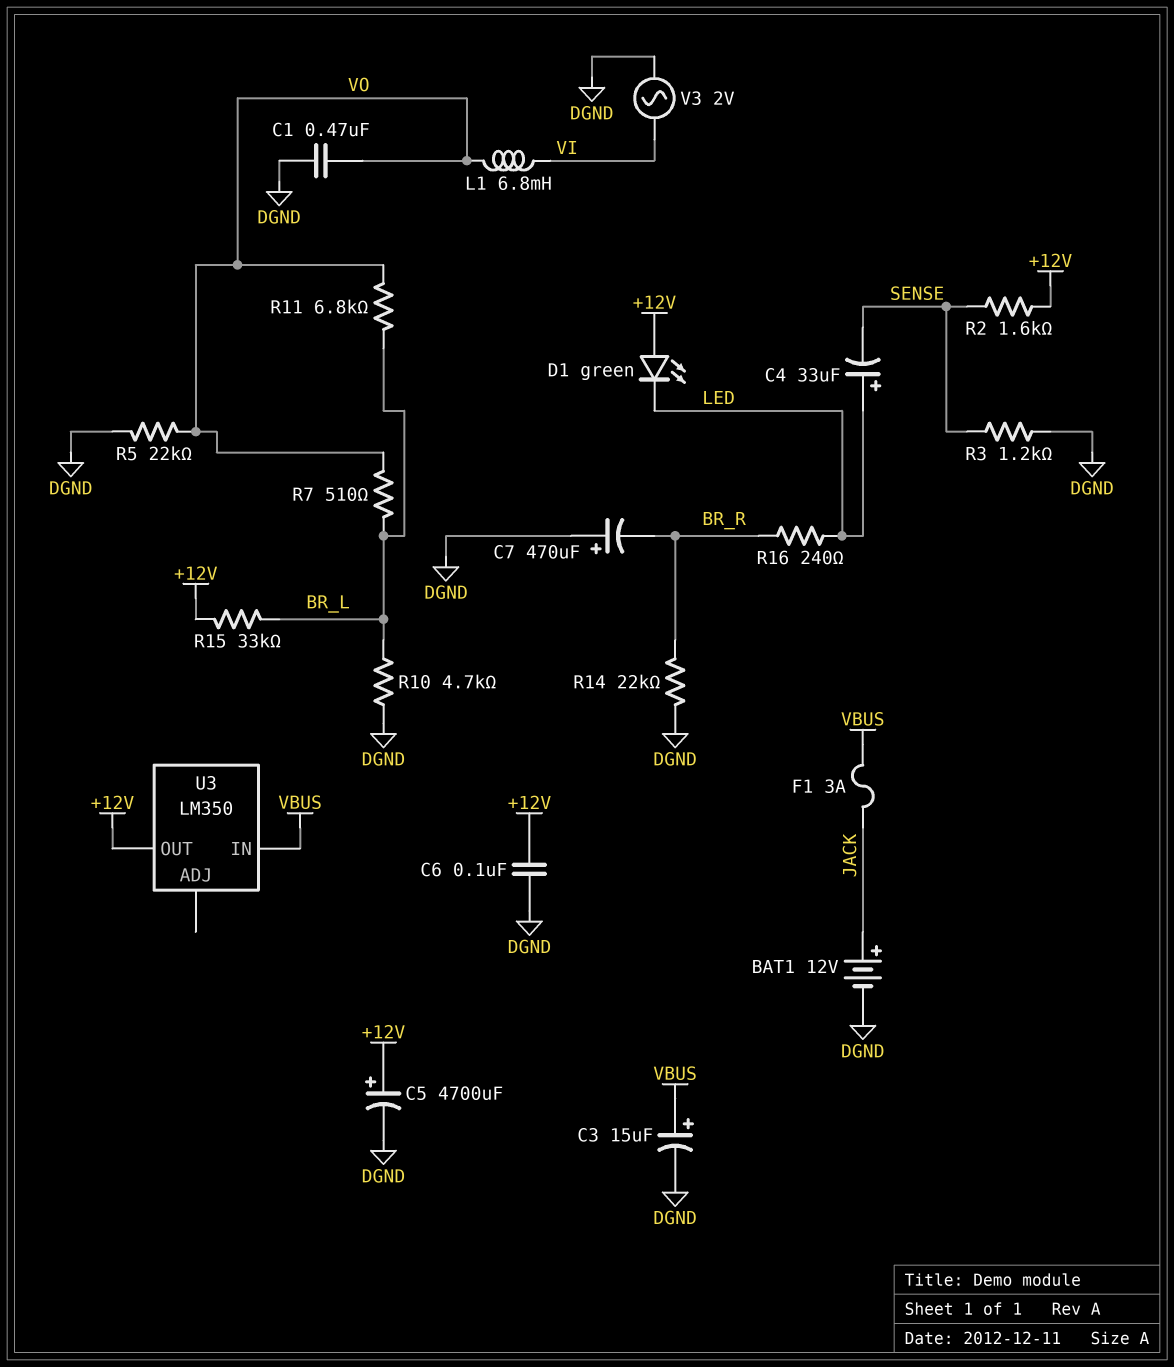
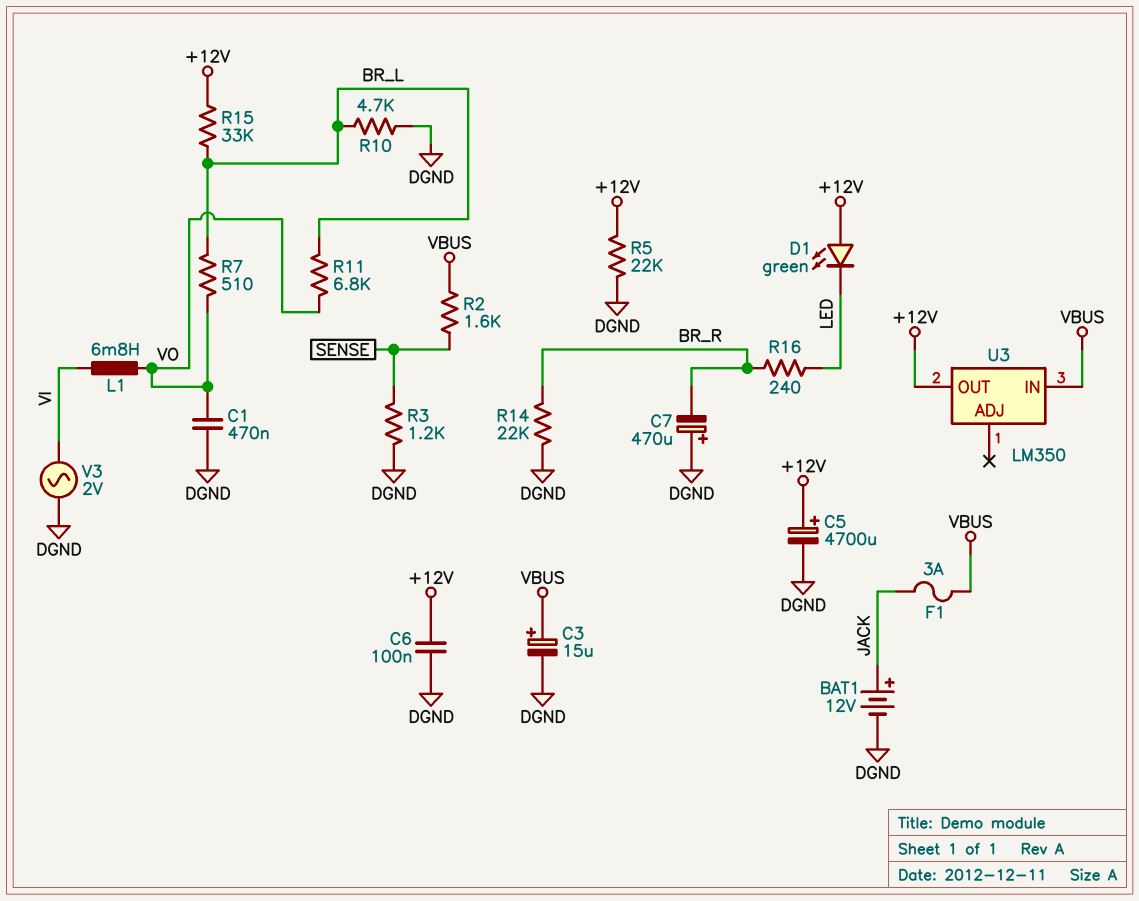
C4: 33uF (plus LED, minus SENSE) -> none
R2: 1.6k (+12V, SENSE) -> 1.6k (SENSE, VBUS)
R5: 22k (DGND, VO) -> 22k (+12V, DGND)

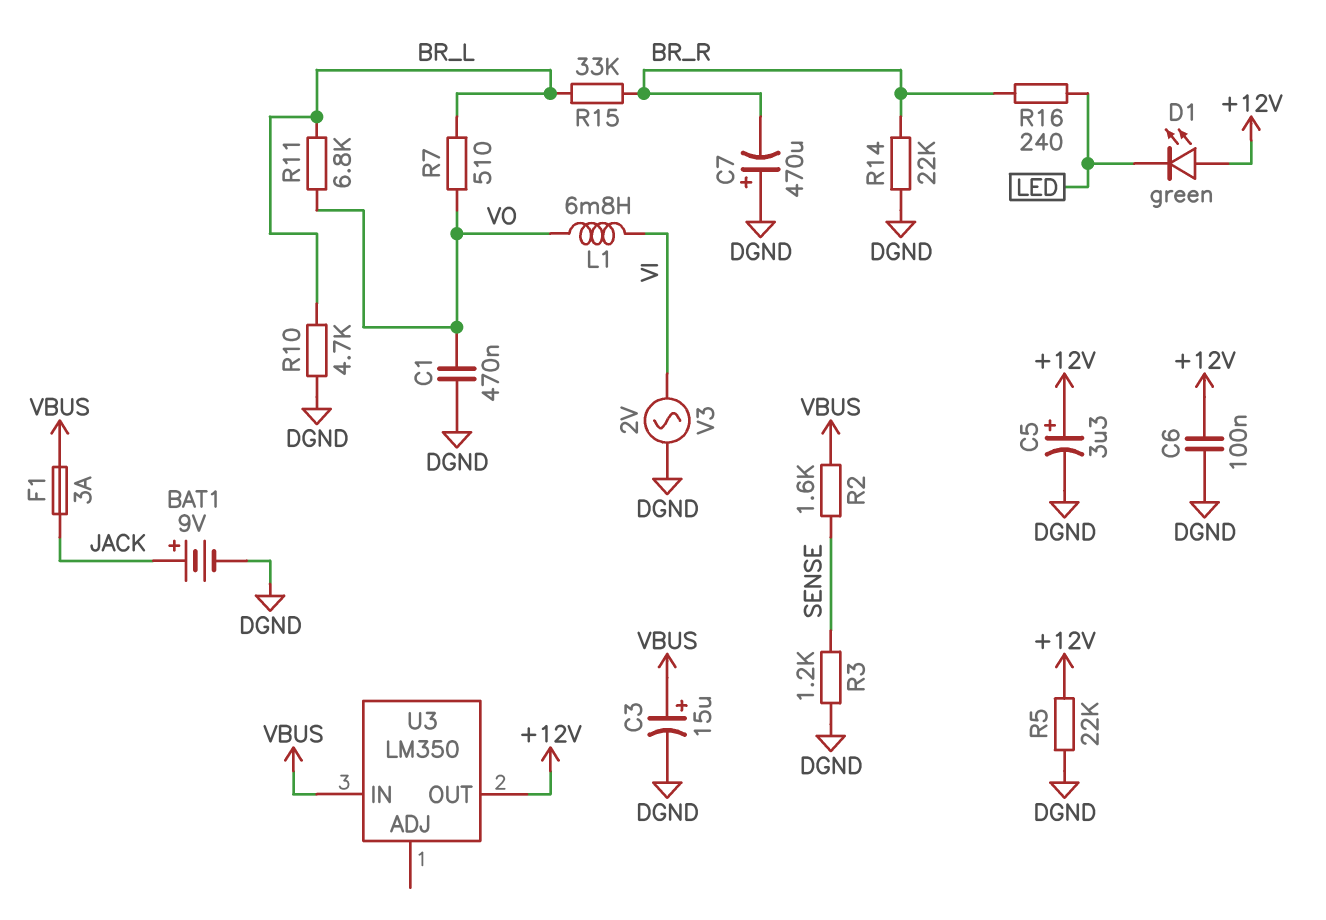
BAT1: 12V (plus JACK, minus DGND) -> 9V (plus JACK, minus DGND)
C5: 4700uF (plus +12V, minus DGND) -> 3.3uF (plus +12V, minus DGND)
R15: 33k (+12V, BR_L) -> 33k (BR_L, BR_R)

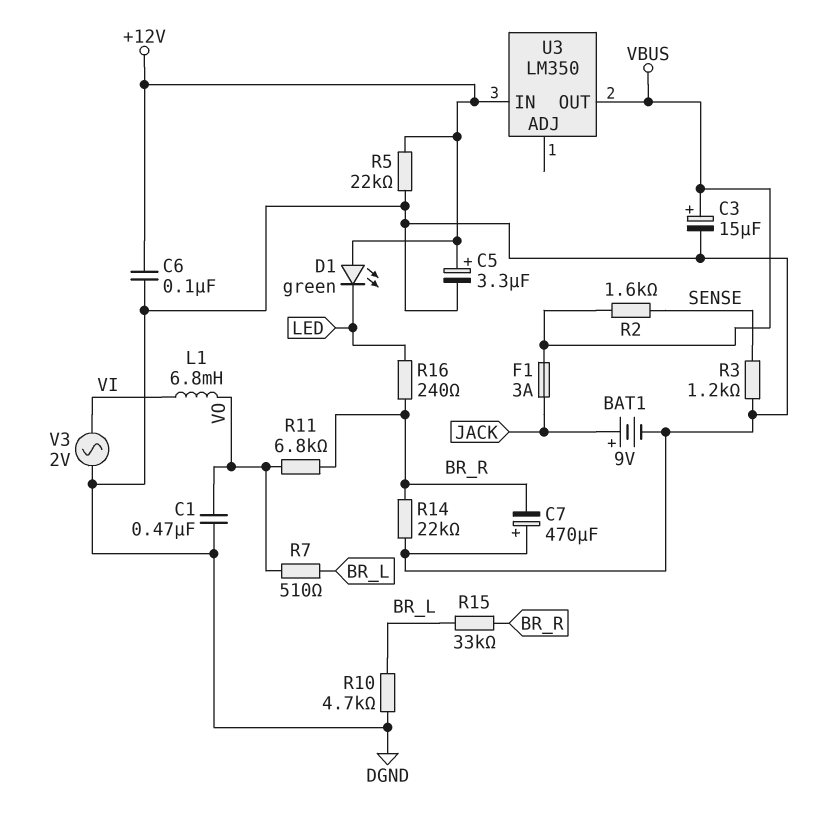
R11: 6.8k (BR_L, VO) -> 6.8k (BR_R, VO)
U3 pin IN: VBUS -> +12V
U3 pin OUT: +12V -> VBUS

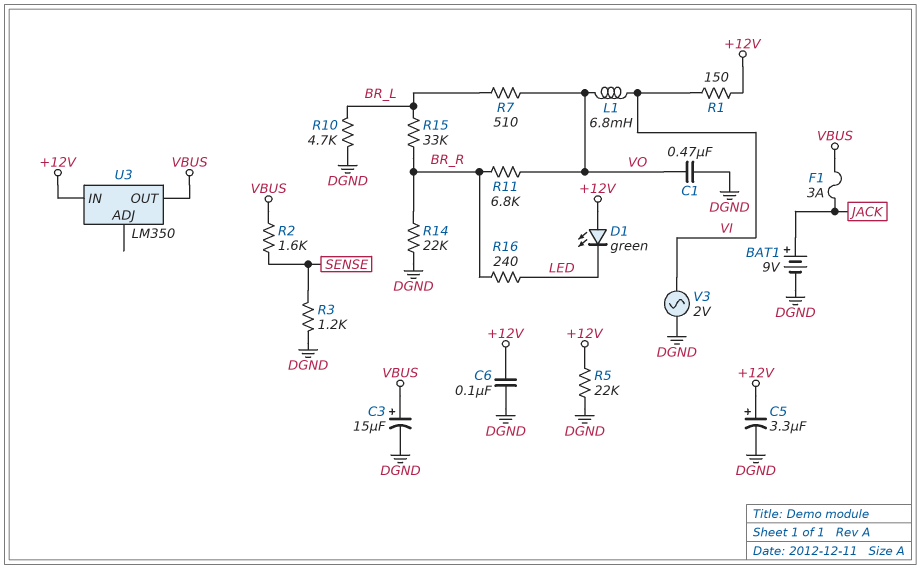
C7: 470uF (plus DGND, minus BR_R) -> none
R1: none -> 150 (+12V, VI)

